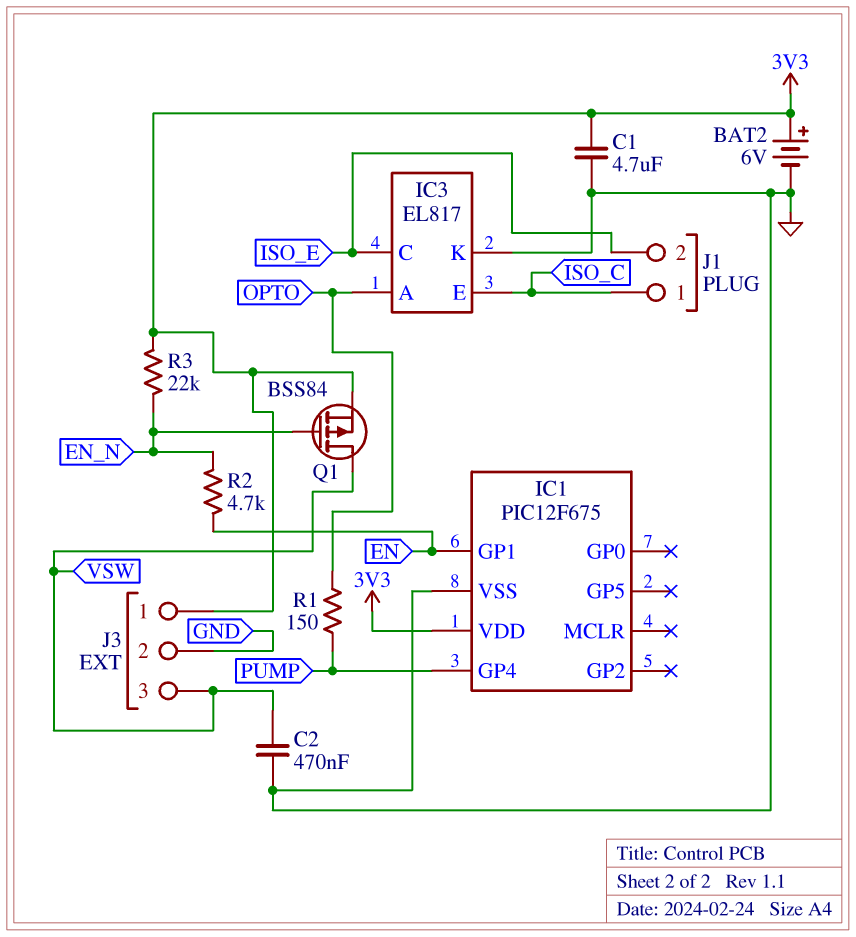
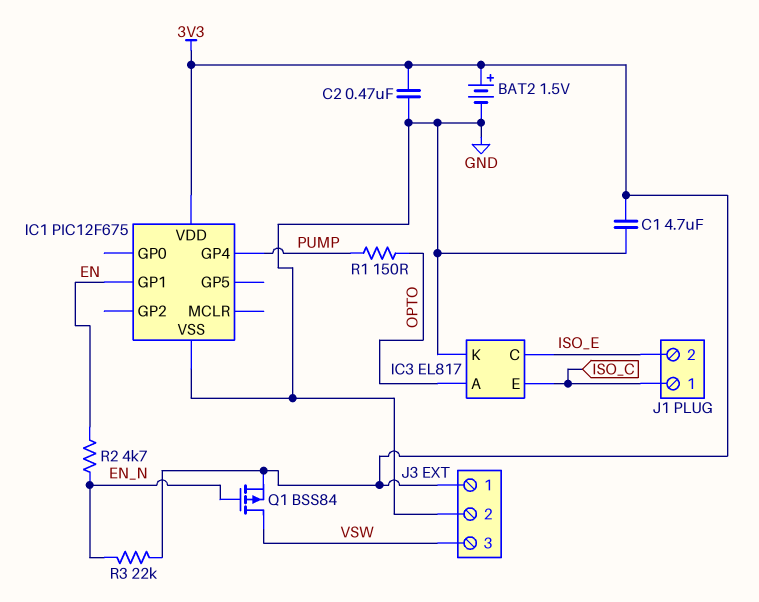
BAT2: 6V (plus 3V3, minus GND) -> 1.5V (plus 3V3, minus GND)
C2: 470nF (GND, VSW) -> 470nF (3V3, GND)

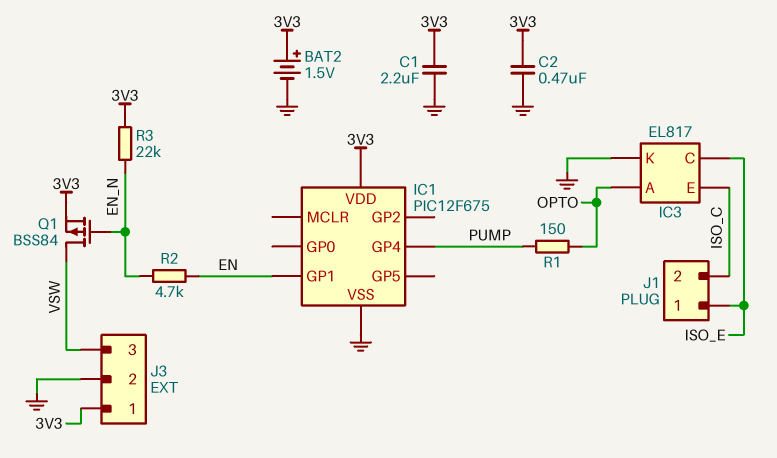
C1: 4.7uF (3V3, GND) -> 2.2uF (3V3, GND)
J1 pin 1: ISO_C -> ISO_E
J1 pin 2: ISO_E -> ISO_C

